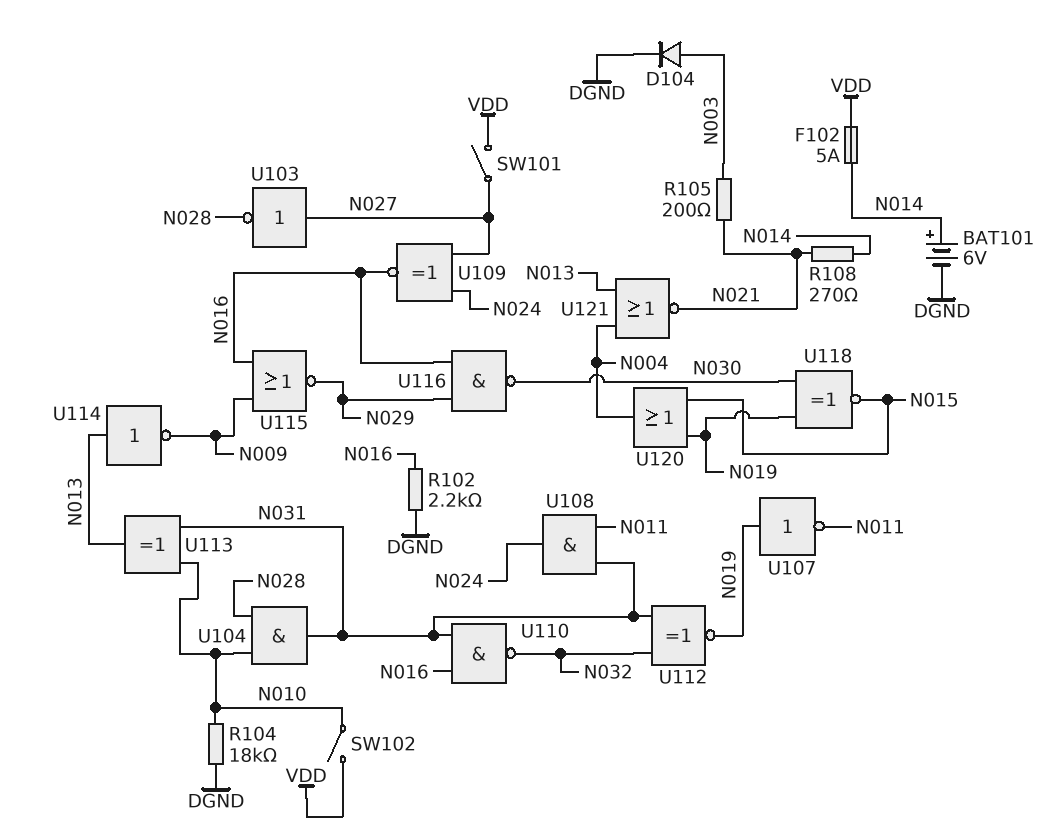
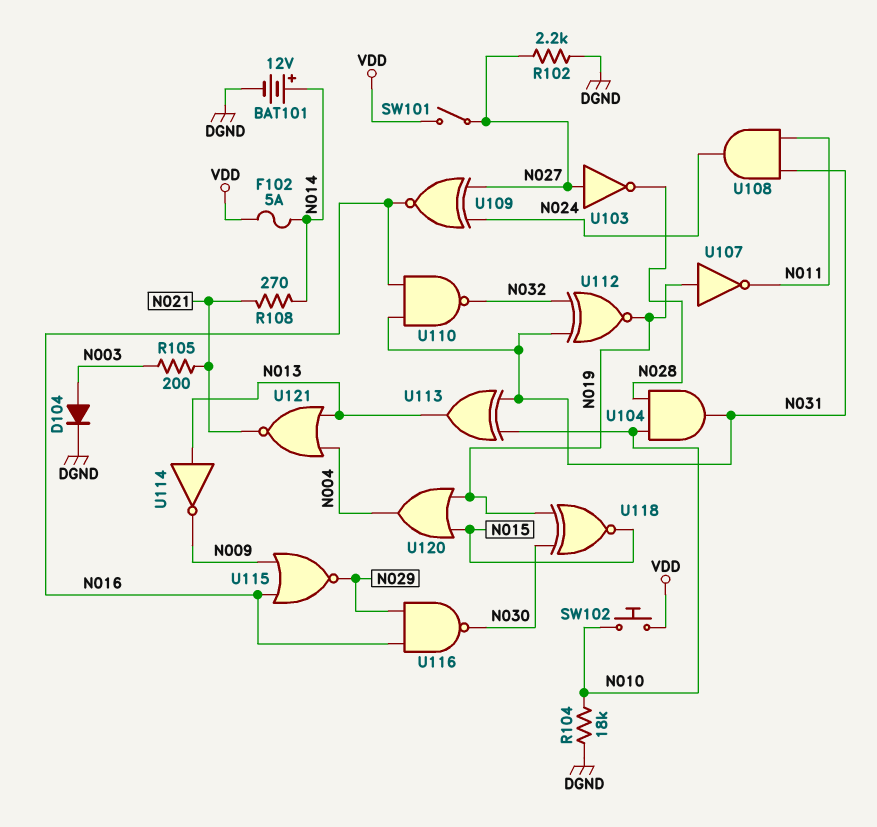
BAT101: 6V (plus N014, minus DGND) -> 12V (plus N014, minus DGND)
R102: 2.2k (DGND, N016) -> 2.2k (DGND, N027)
SW102: switch (N010, VDD) -> button (N010, VDD)

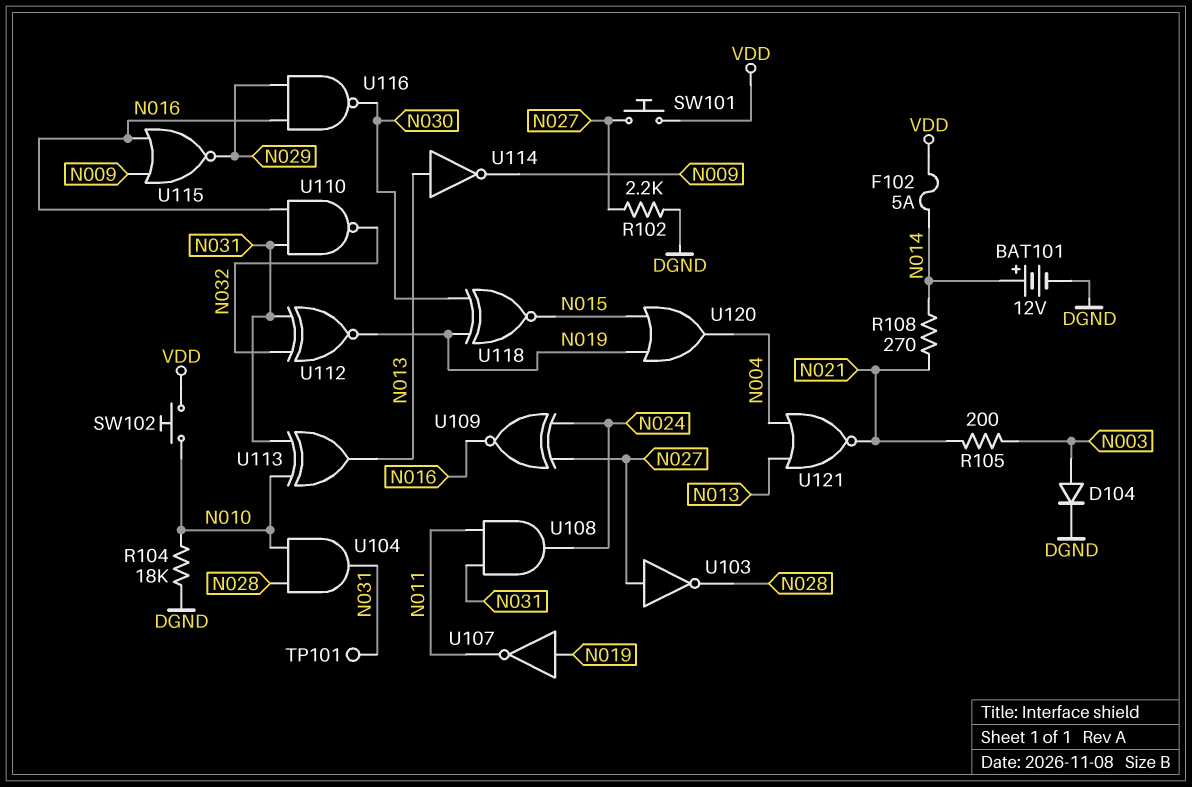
SW101: switch (N027, VDD) -> button (N027, VDD)
TP101: none -> test point (N031)

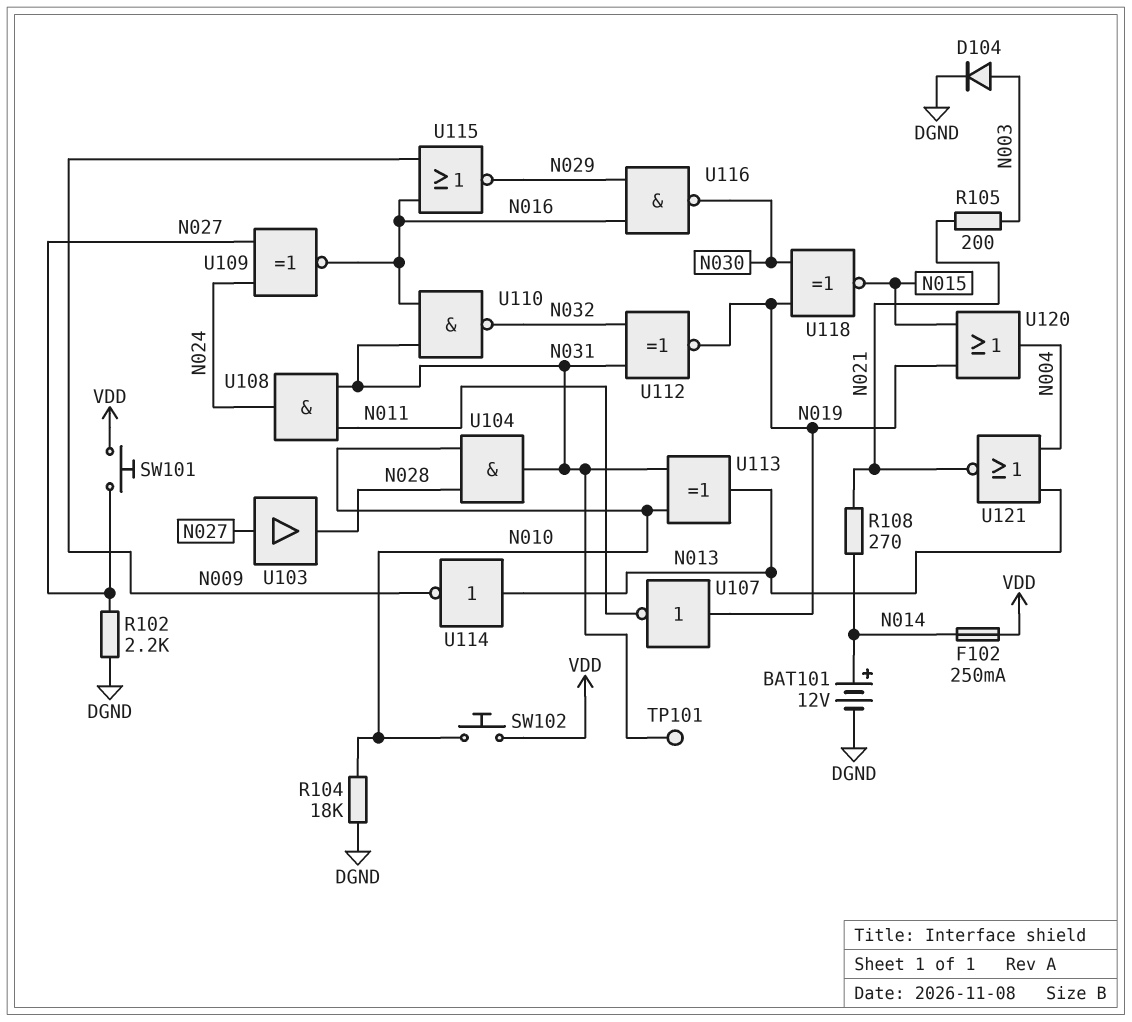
F102: 5A (N014, VDD) -> 250mA (N014, VDD)
U103: NOT (in N027, out N028) -> buffer (in N027, out N028)

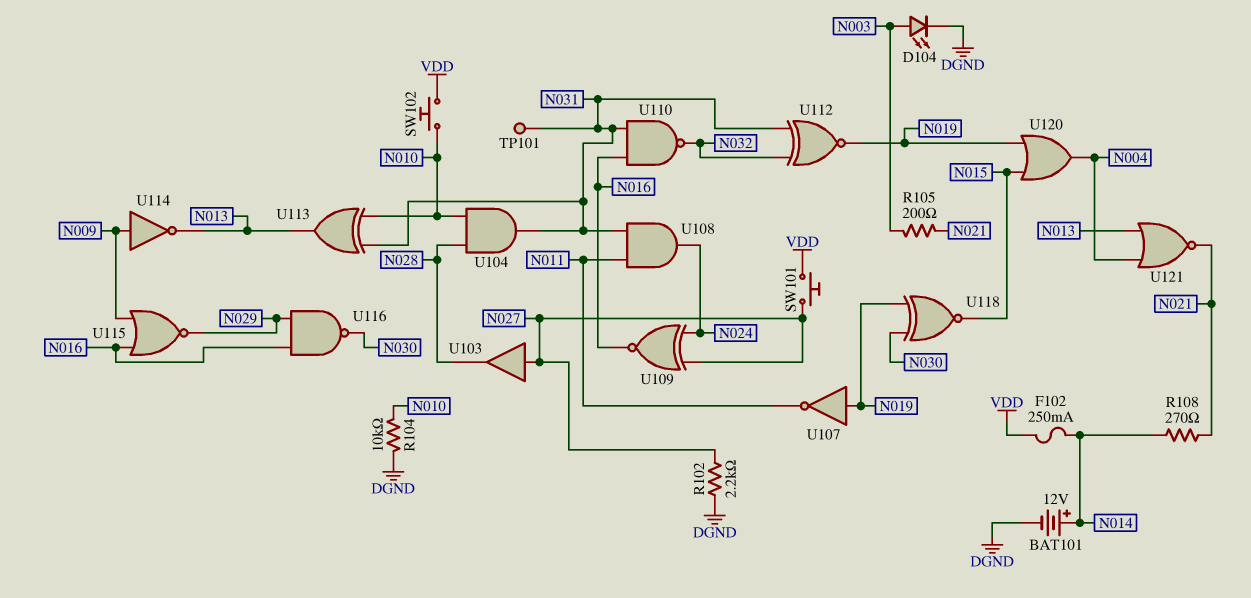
D104: diode (A N003, K DGND) -> LED (A N003, K DGND)
R104: 18k (DGND, N010) -> 10k (DGND, N010)
U114: NOT (in N013, out N009) -> NOT (in N009, out N013)

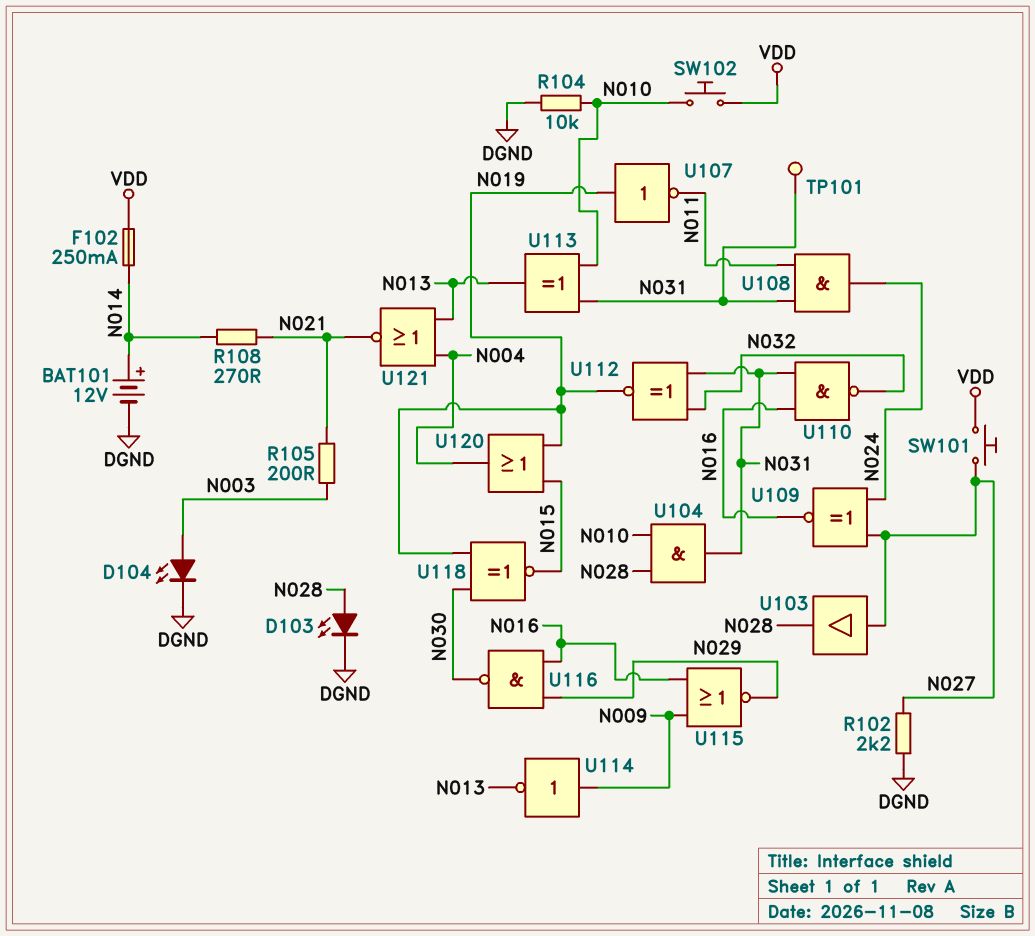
D103: none -> LED (A N028, K DGND)

